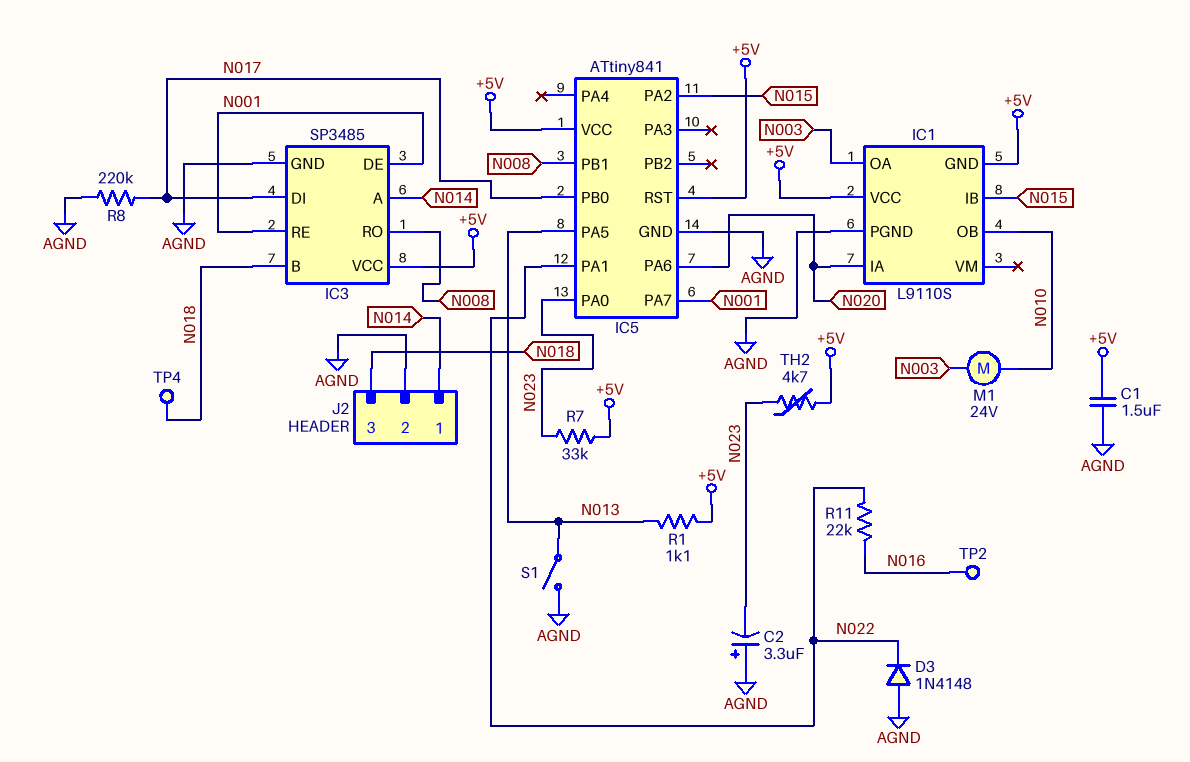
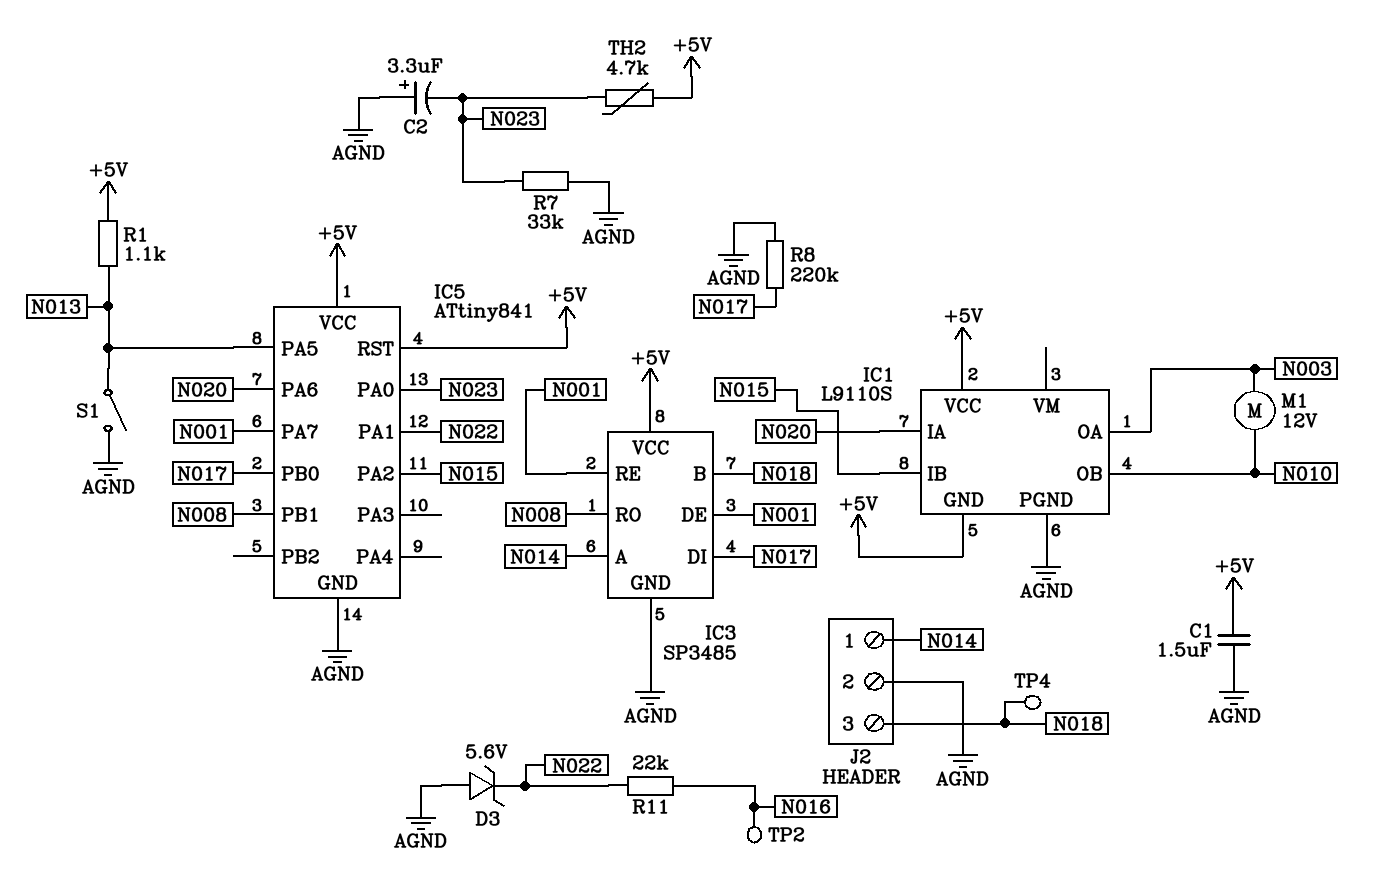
D3: diode 1N4148 (A AGND, K N022) -> zener 5.6V (A AGND, K N022)
M1: motor 24V (N003, N010) -> motor 12V (N003, N010)
R7: 33k (+5V, N023) -> 33k (AGND, N023)

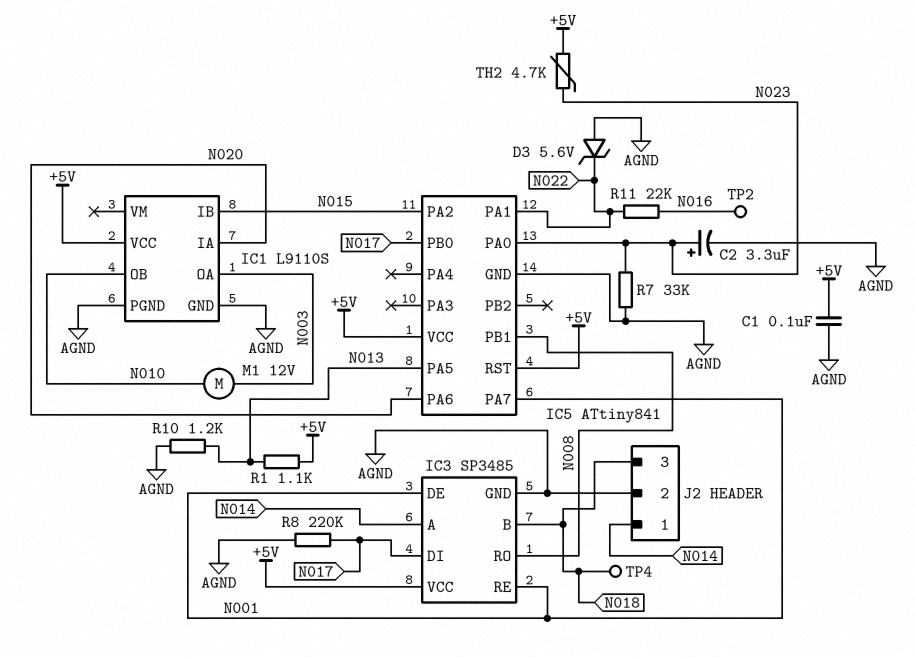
C1: 1.5uF (+5V, AGND) -> 100nF (+5V, AGND)
C2: 3.3uF (plus AGND, minus N023) -> 3.3uF (plus N023, minus AGND)
IC1 pin GND: +5V -> AGND
R10: none -> 1.2k (AGND, N013)
S1: switch (AGND, N013) -> none

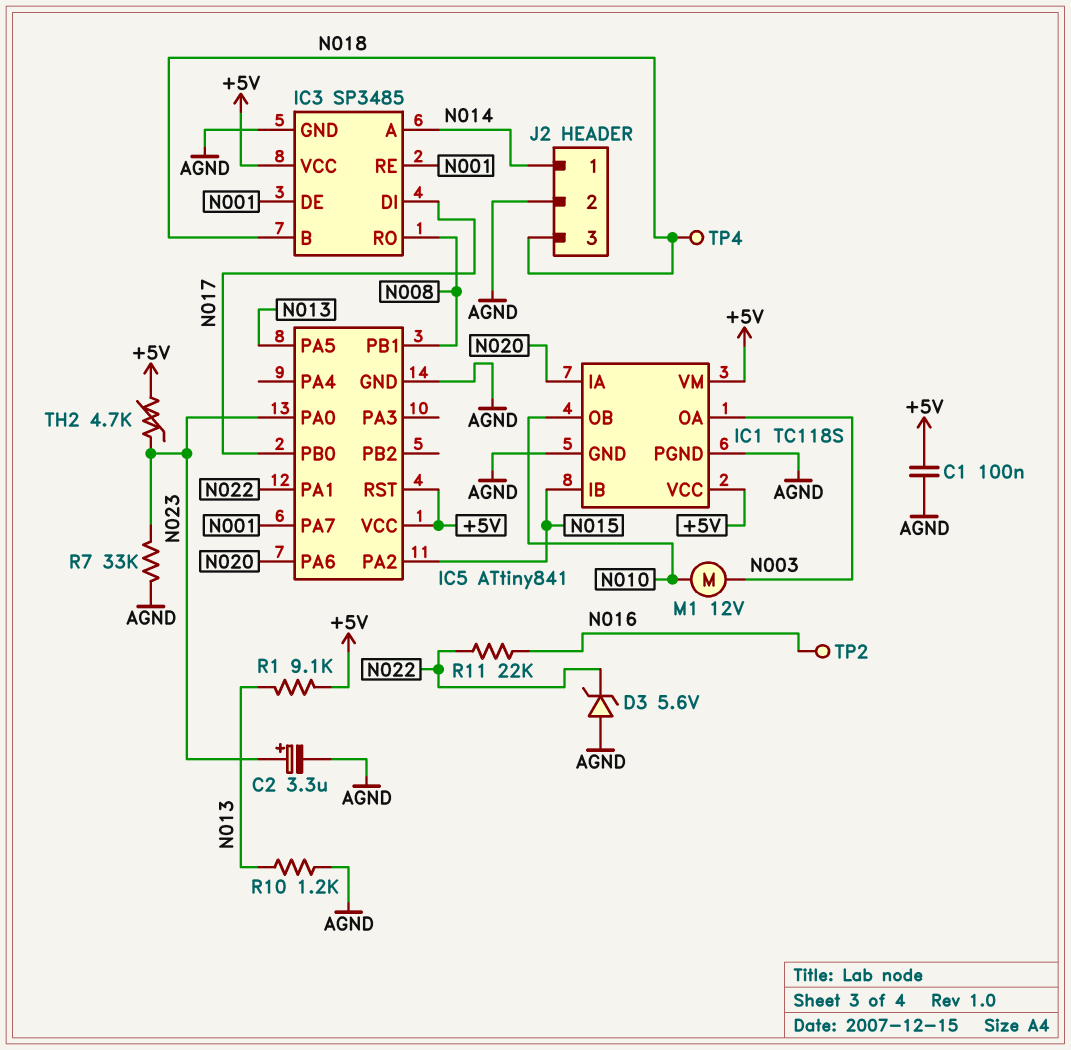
IC1: L9110S -> TC118S
IC1 pin VM: none -> +5V
R1: 1.1k (+5V, N013) -> 9.1k (+5V, N013)
R8: 220k (AGND, N017) -> none

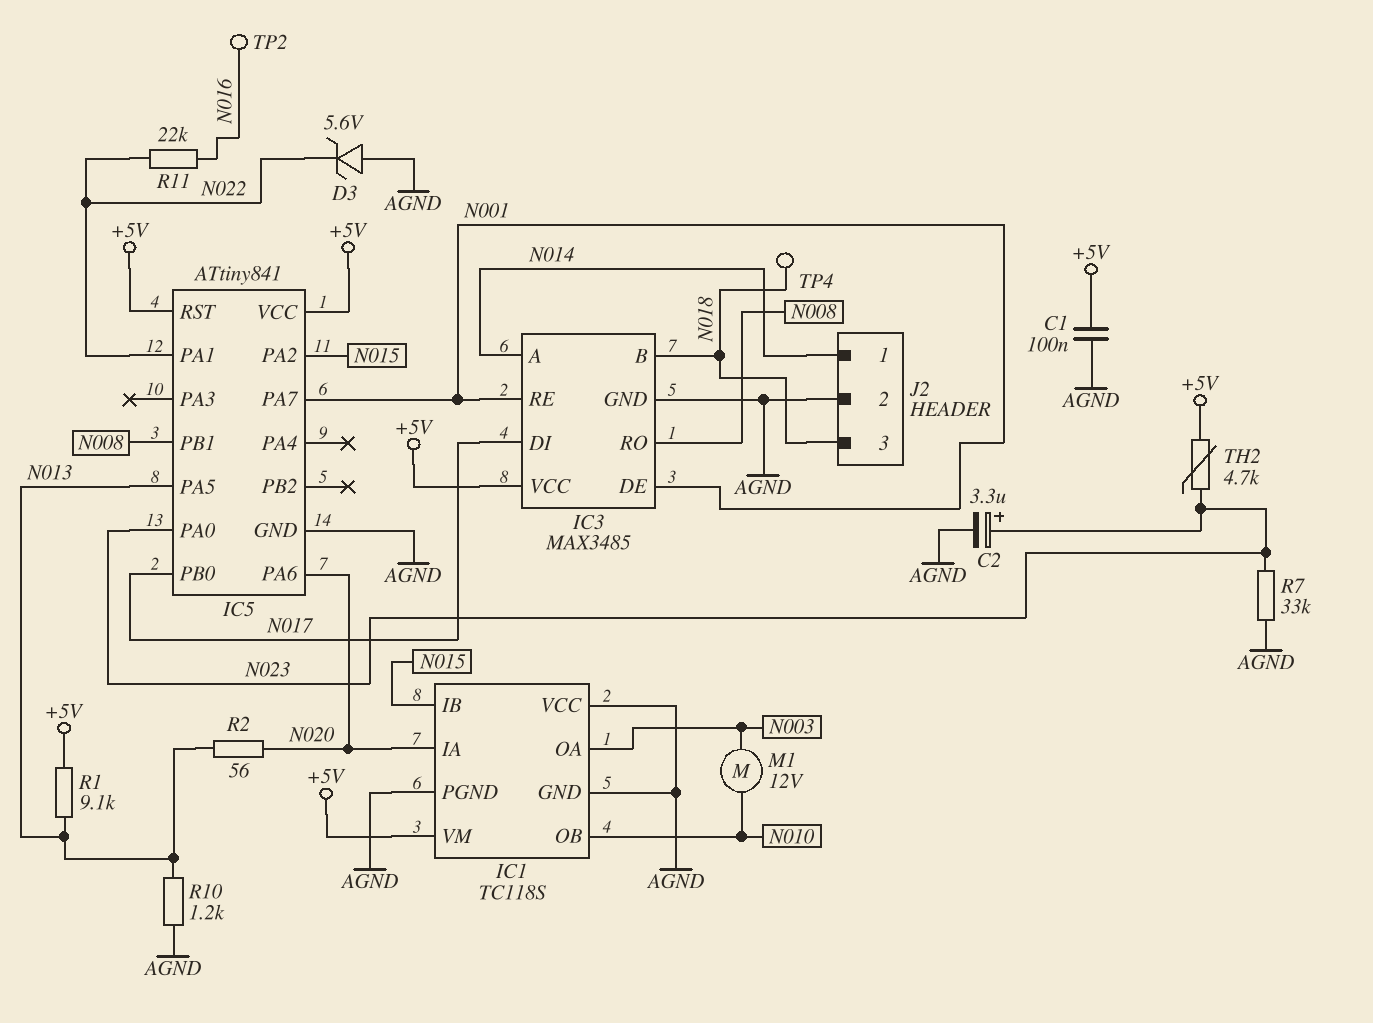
IC1 pin VCC: +5V -> AGND
IC3: SP3485 -> MAX3485
R2: none -> 56 (N013, N020)

